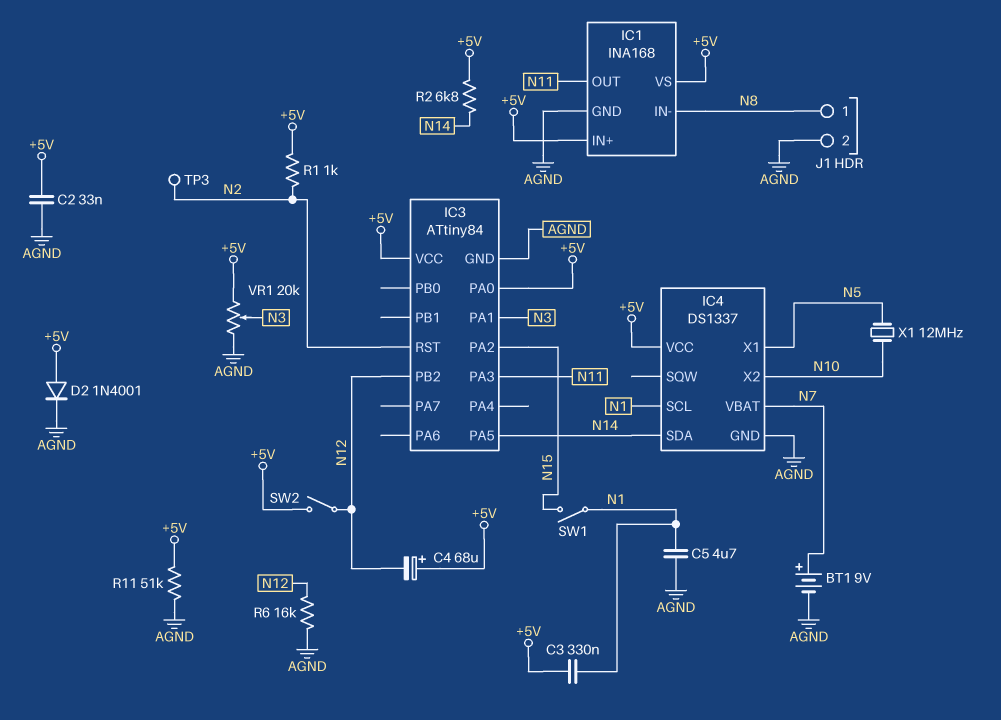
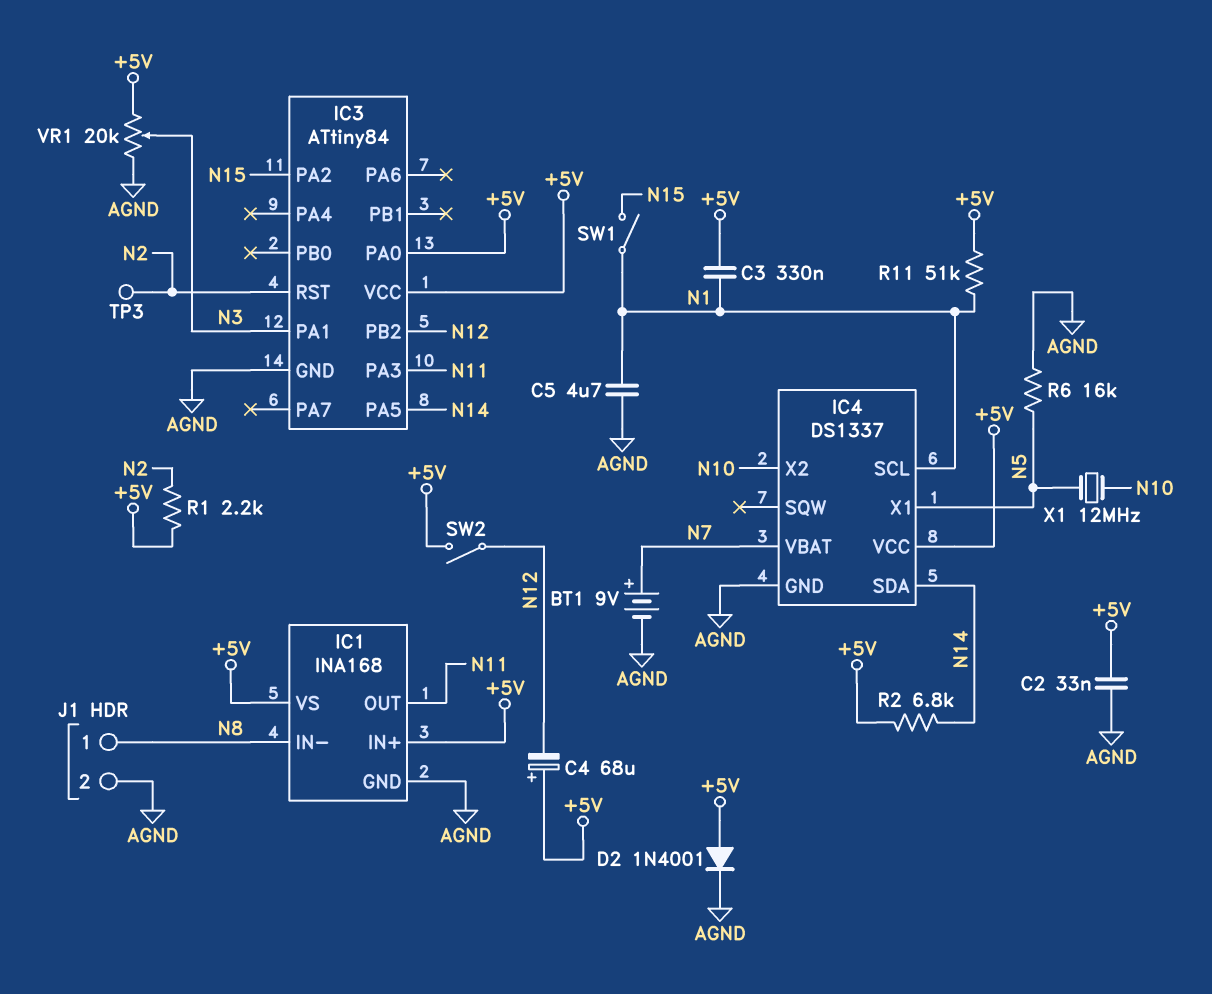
R1: 1k (+5V, N2) -> 2.2k (+5V, N2)
R6: 16k (AGND, N12) -> 16k (AGND, N5)
R11: 51k (+5V, AGND) -> 51k (+5V, N1)

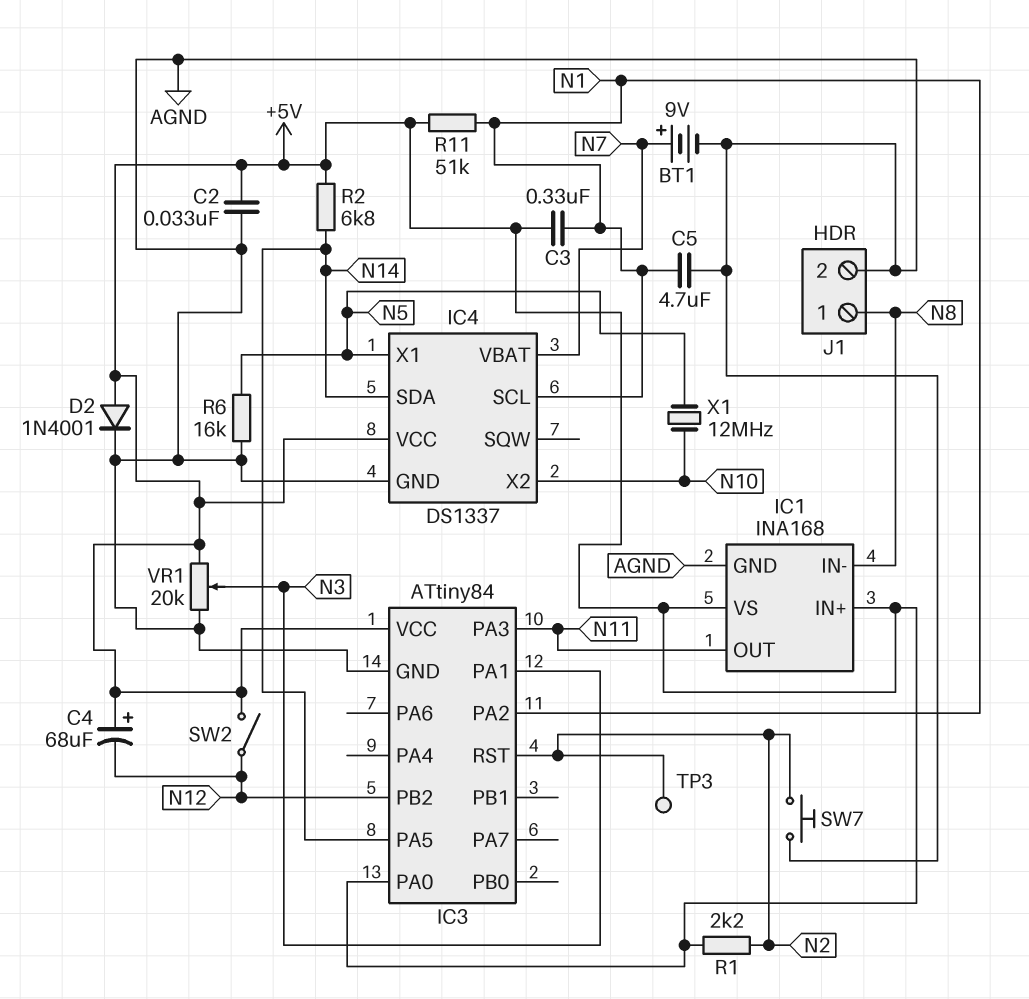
IC3 pin PA2: N15 -> N1
SW1: switch (N1, N15) -> none
SW7: none -> button (AGND, N2)

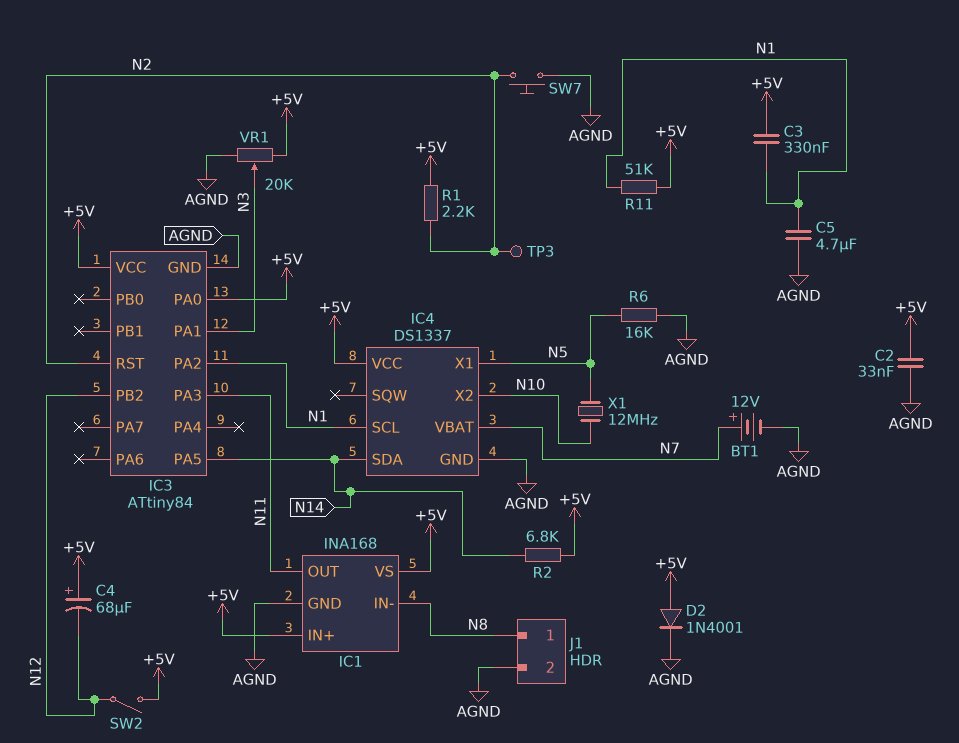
BT1: 9V (plus N7, minus AGND) -> 12V (plus N7, minus AGND)

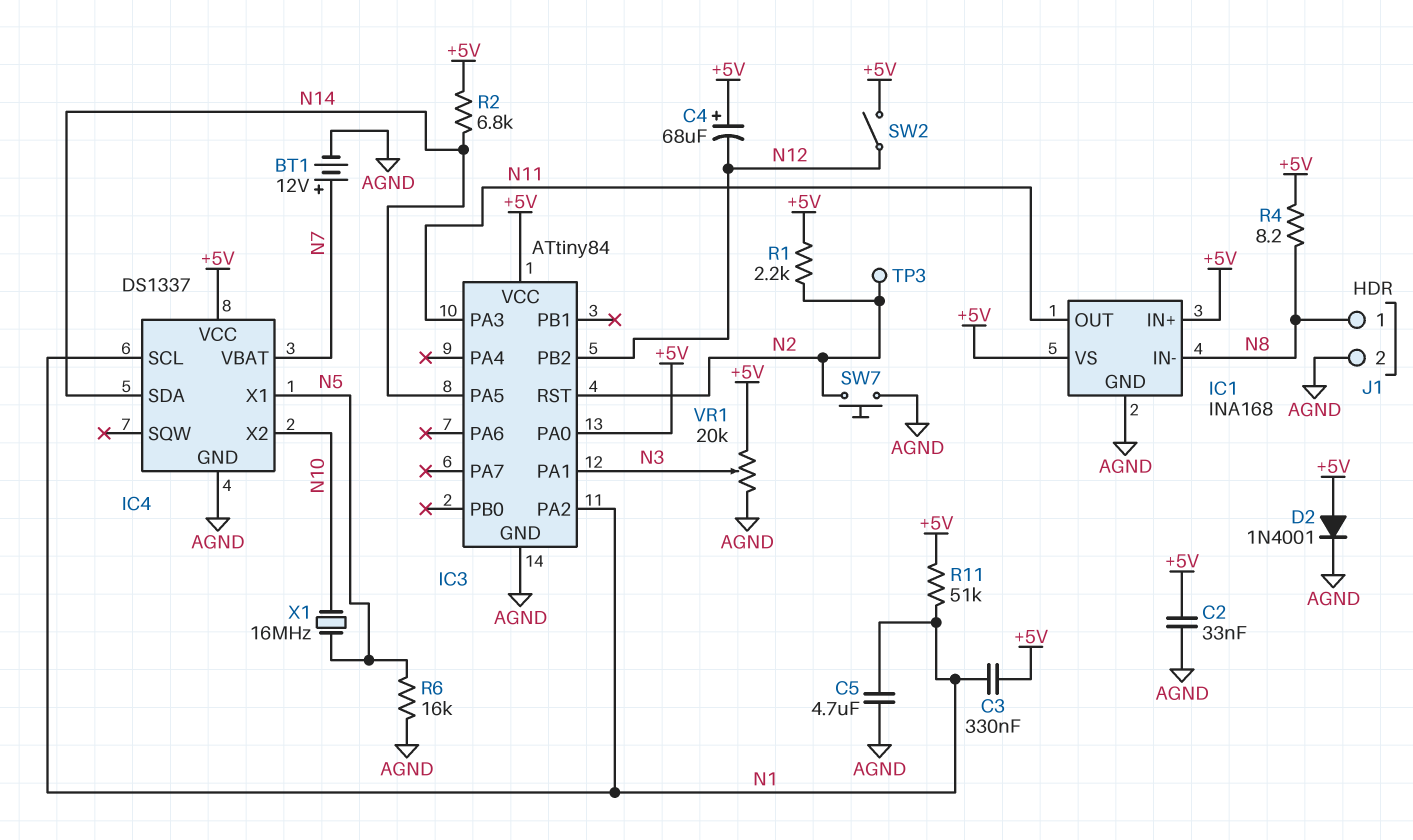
R4: none -> 8.2 (+5V, N8)
X1: 12MHz (N5, N10) -> 16MHz (N5, N10)

